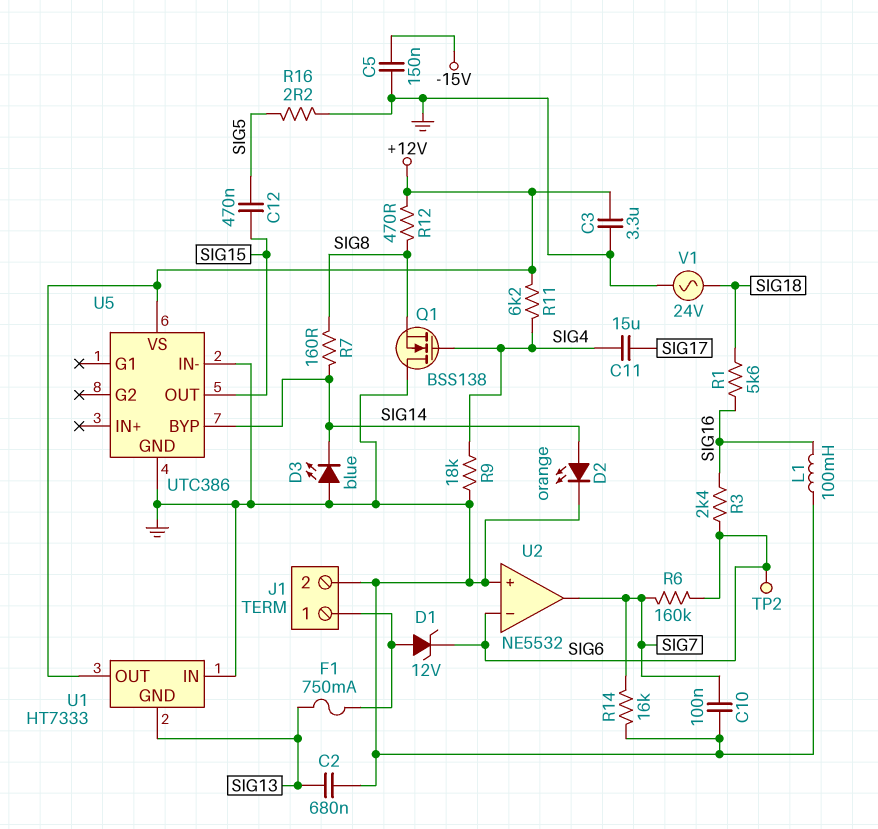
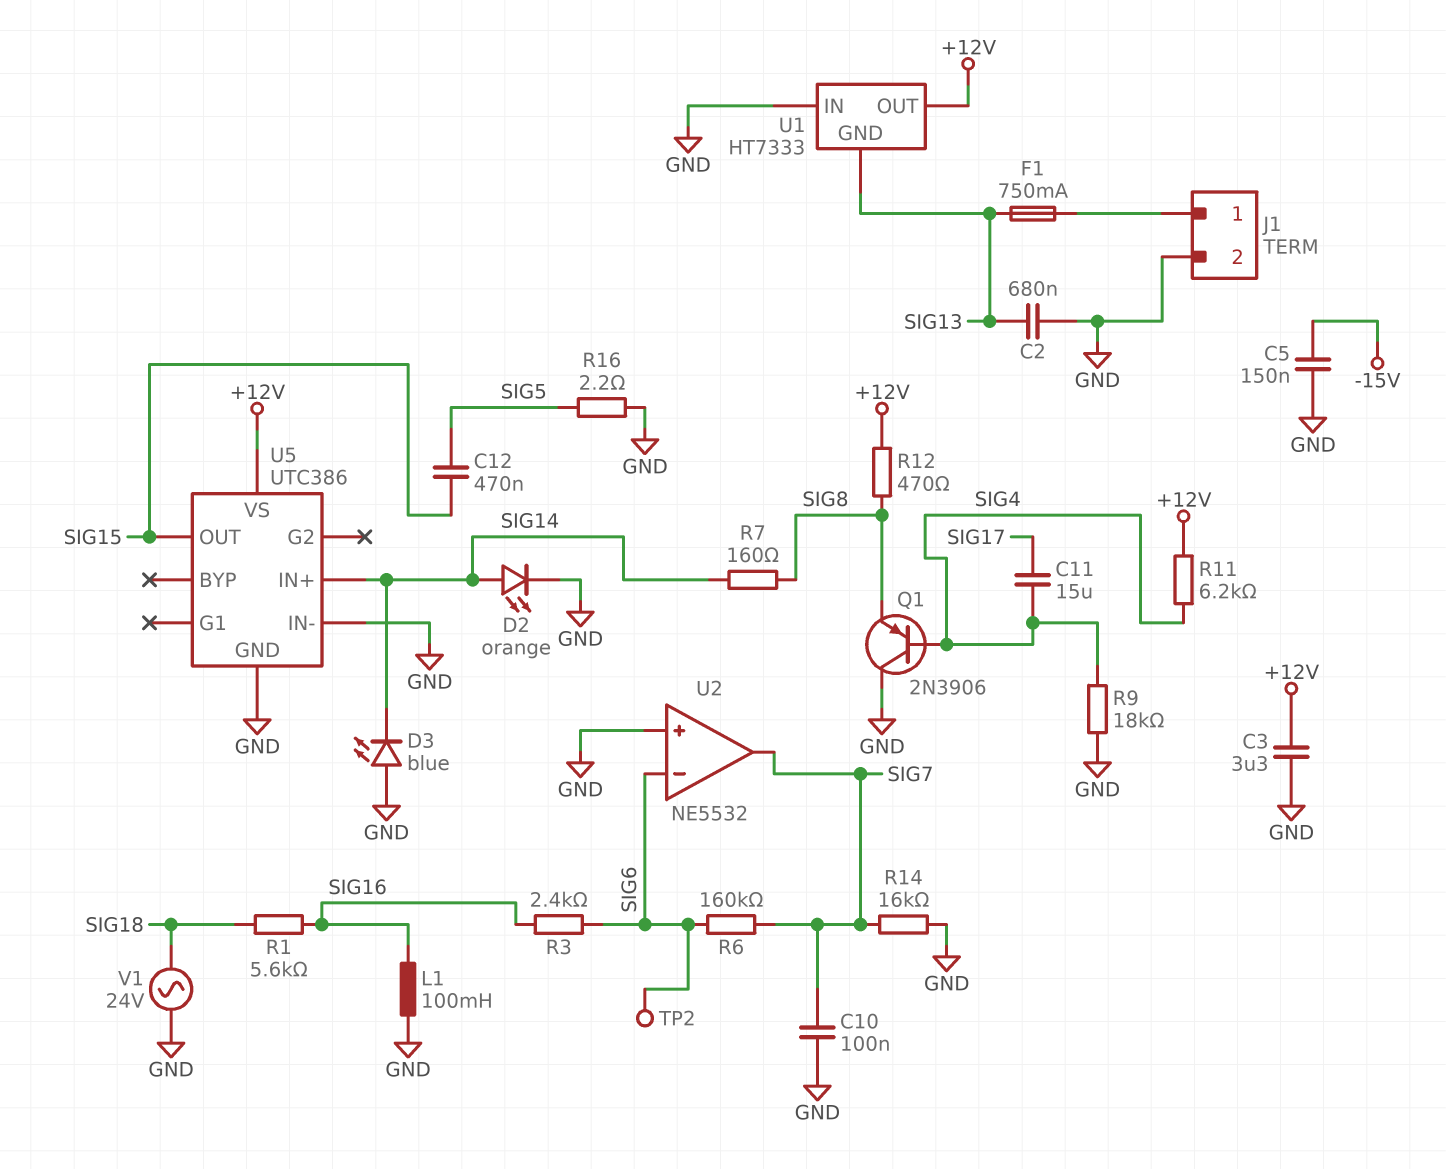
D1: zener 12V (A J1/1, K SIG6) -> none
Q1: NMOS BSS138 (G SIG4, D GND, S SIG8) -> PNP 2N3906 (B SIG4, C GND, E SIG8)
U5 pin BYP: SIG14 -> none
U5 pin IN+: none -> SIG14

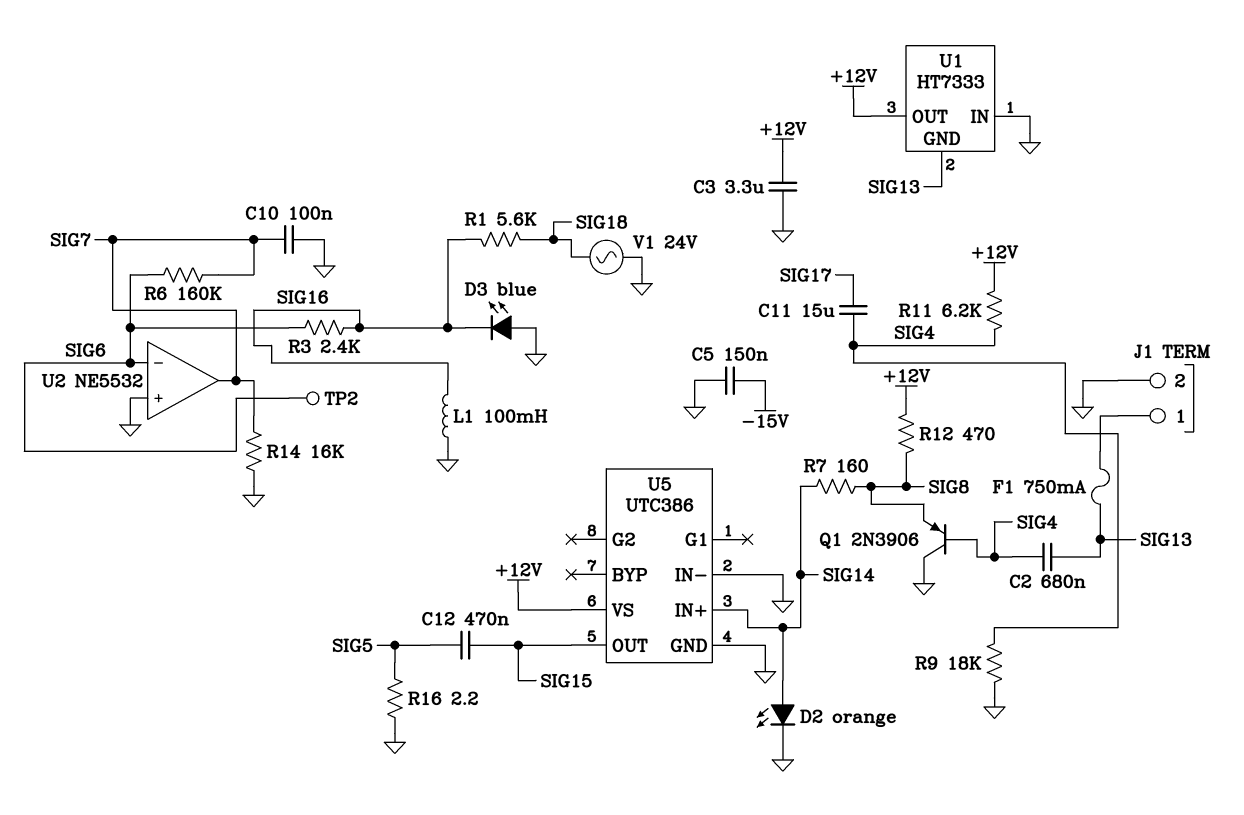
C2: 680nF (GND, SIG13) -> 680nF (SIG4, SIG13)
D3: LED blue (A GND, K SIG14) -> LED blue (A GND, K SIG16)

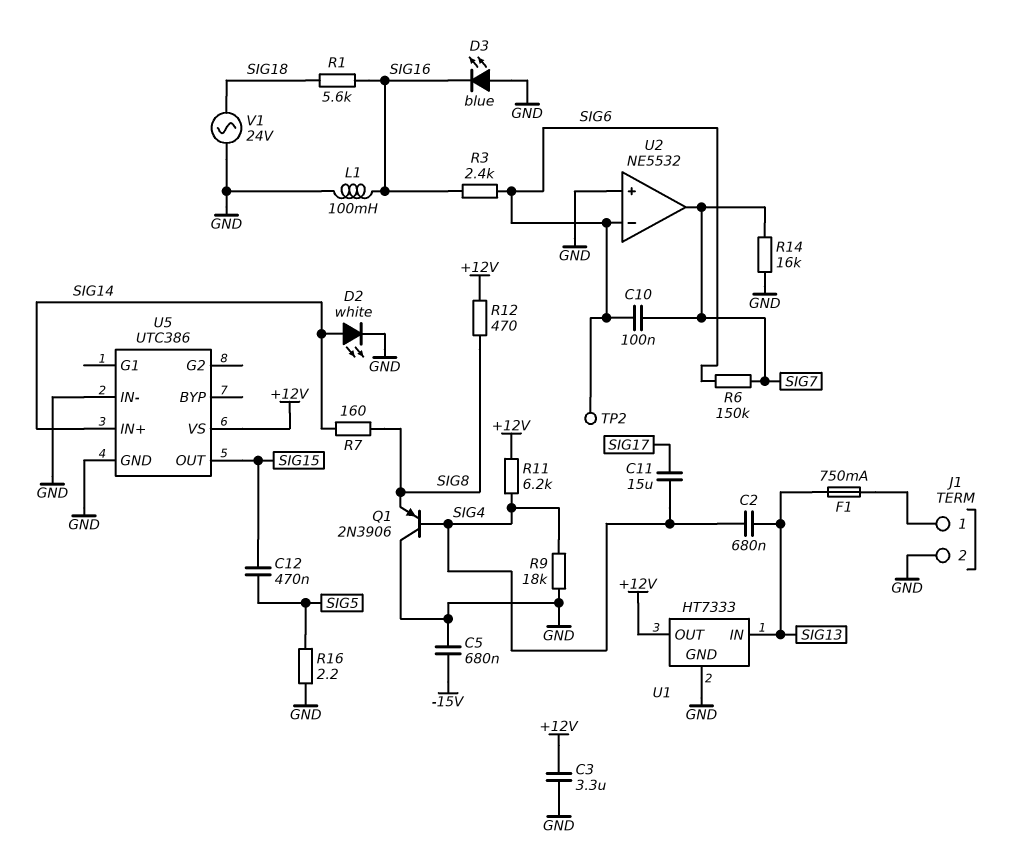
C5: 150nF (-15V, GND) -> 680nF (-15V, GND)
C10: 100nF (GND, SIG7) -> 100nF (SIG6, SIG7)
D2: LED orange (A SIG14, K GND) -> LED white (A SIG14, K GND)
R6: 160k (SIG6, SIG7) -> 150k (SIG6, SIG7)
U1 pin GND: SIG13 -> GND
U1 pin IN: GND -> SIG13

